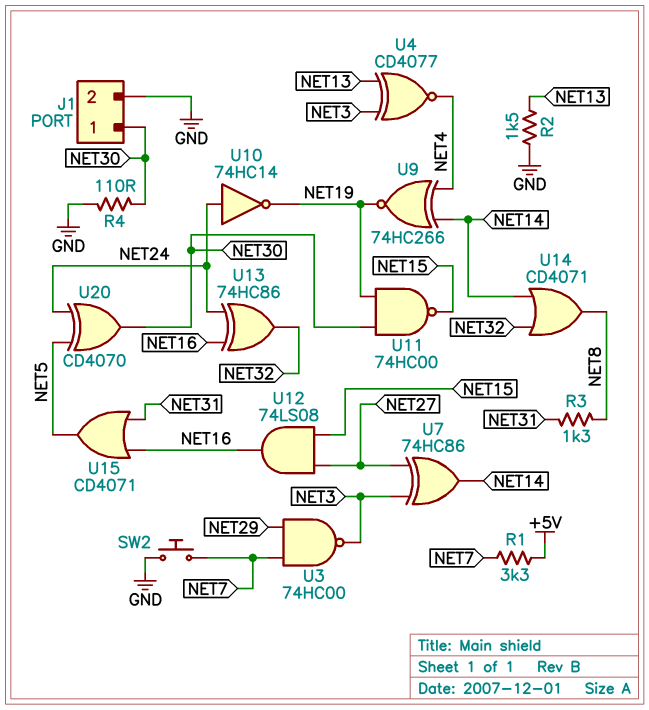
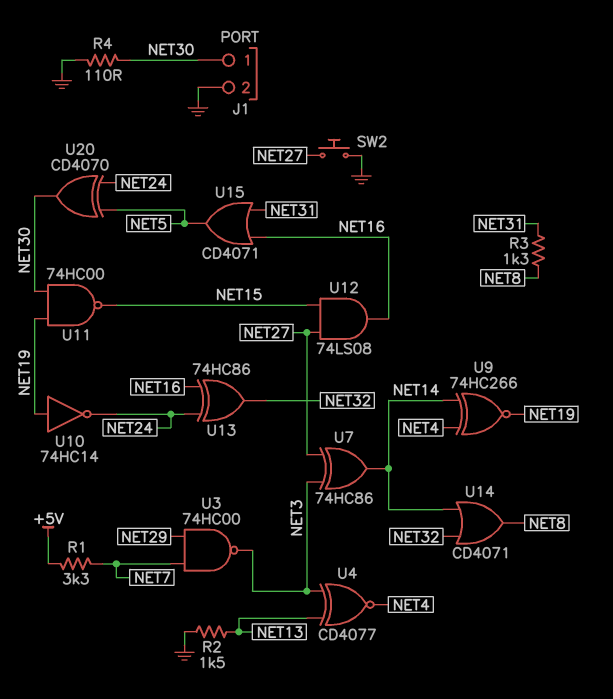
SW2: button (GND, NET7) -> button (GND, NET27)
U10: NOT 74HC14 (in NET24, out NET19) -> NOT 74HC14 (in NET19, out NET24)

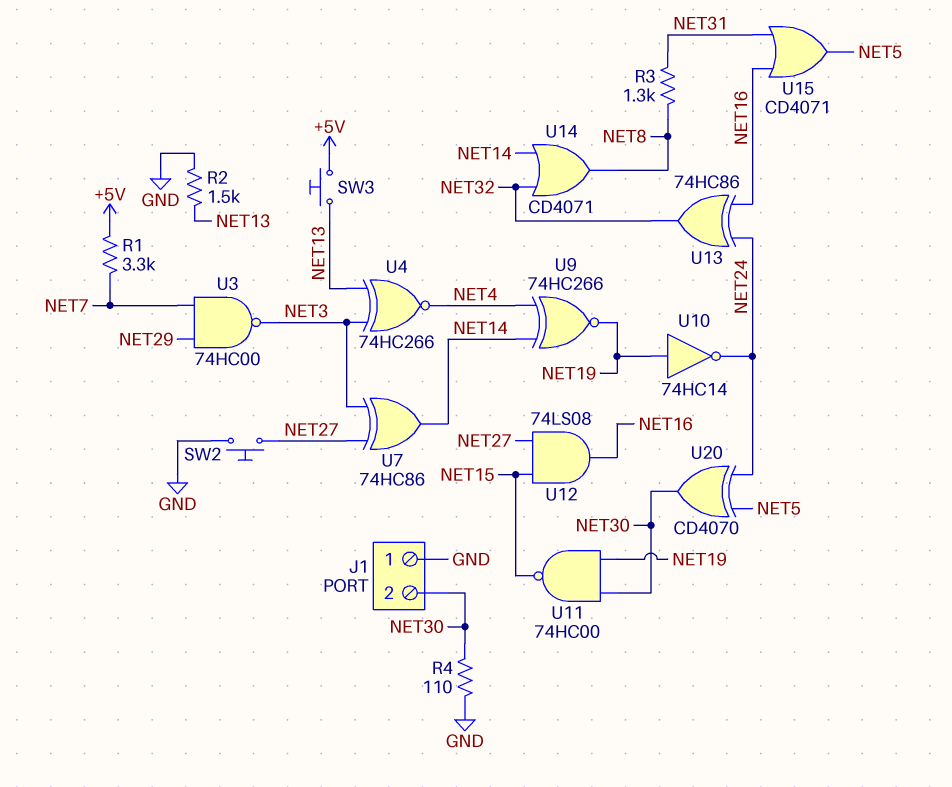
J1 pin 1: NET30 -> GND
J1 pin 2: GND -> NET30
SW3: none -> button (+5V, NET13)
U4: XNOR CD4077 (in NET3, in NET13, out NET4) -> XNOR 74HC266 (in NET3, in NET13, out NET4)

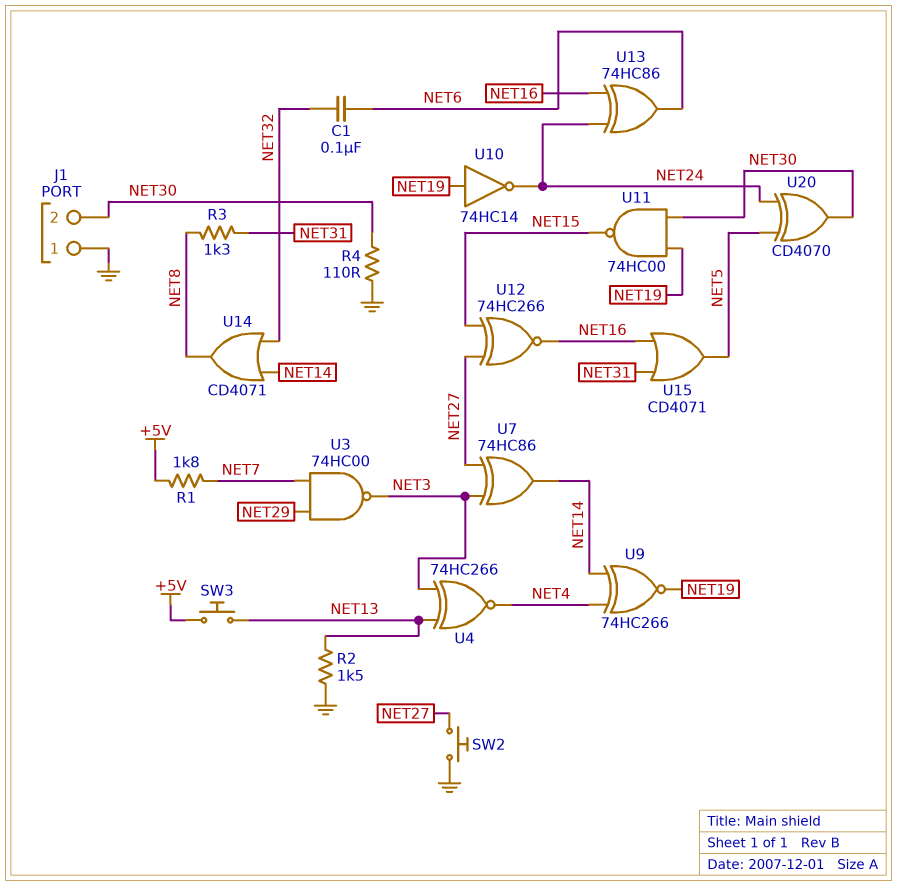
C1: none -> 100nF (NET6, NET32)
R1: 3.3k (+5V, NET7) -> 1.8k (+5V, NET7)
U12: AND 74LS08 (in NET15, in NET27, out NET16) -> XNOR 74HC266 (in NET15, in NET27, out NET16)
U13: XOR 74HC86 (in NET16, in NET24, out NET32) -> XOR 74HC86 (in NET16, in NET24, out NET6)

